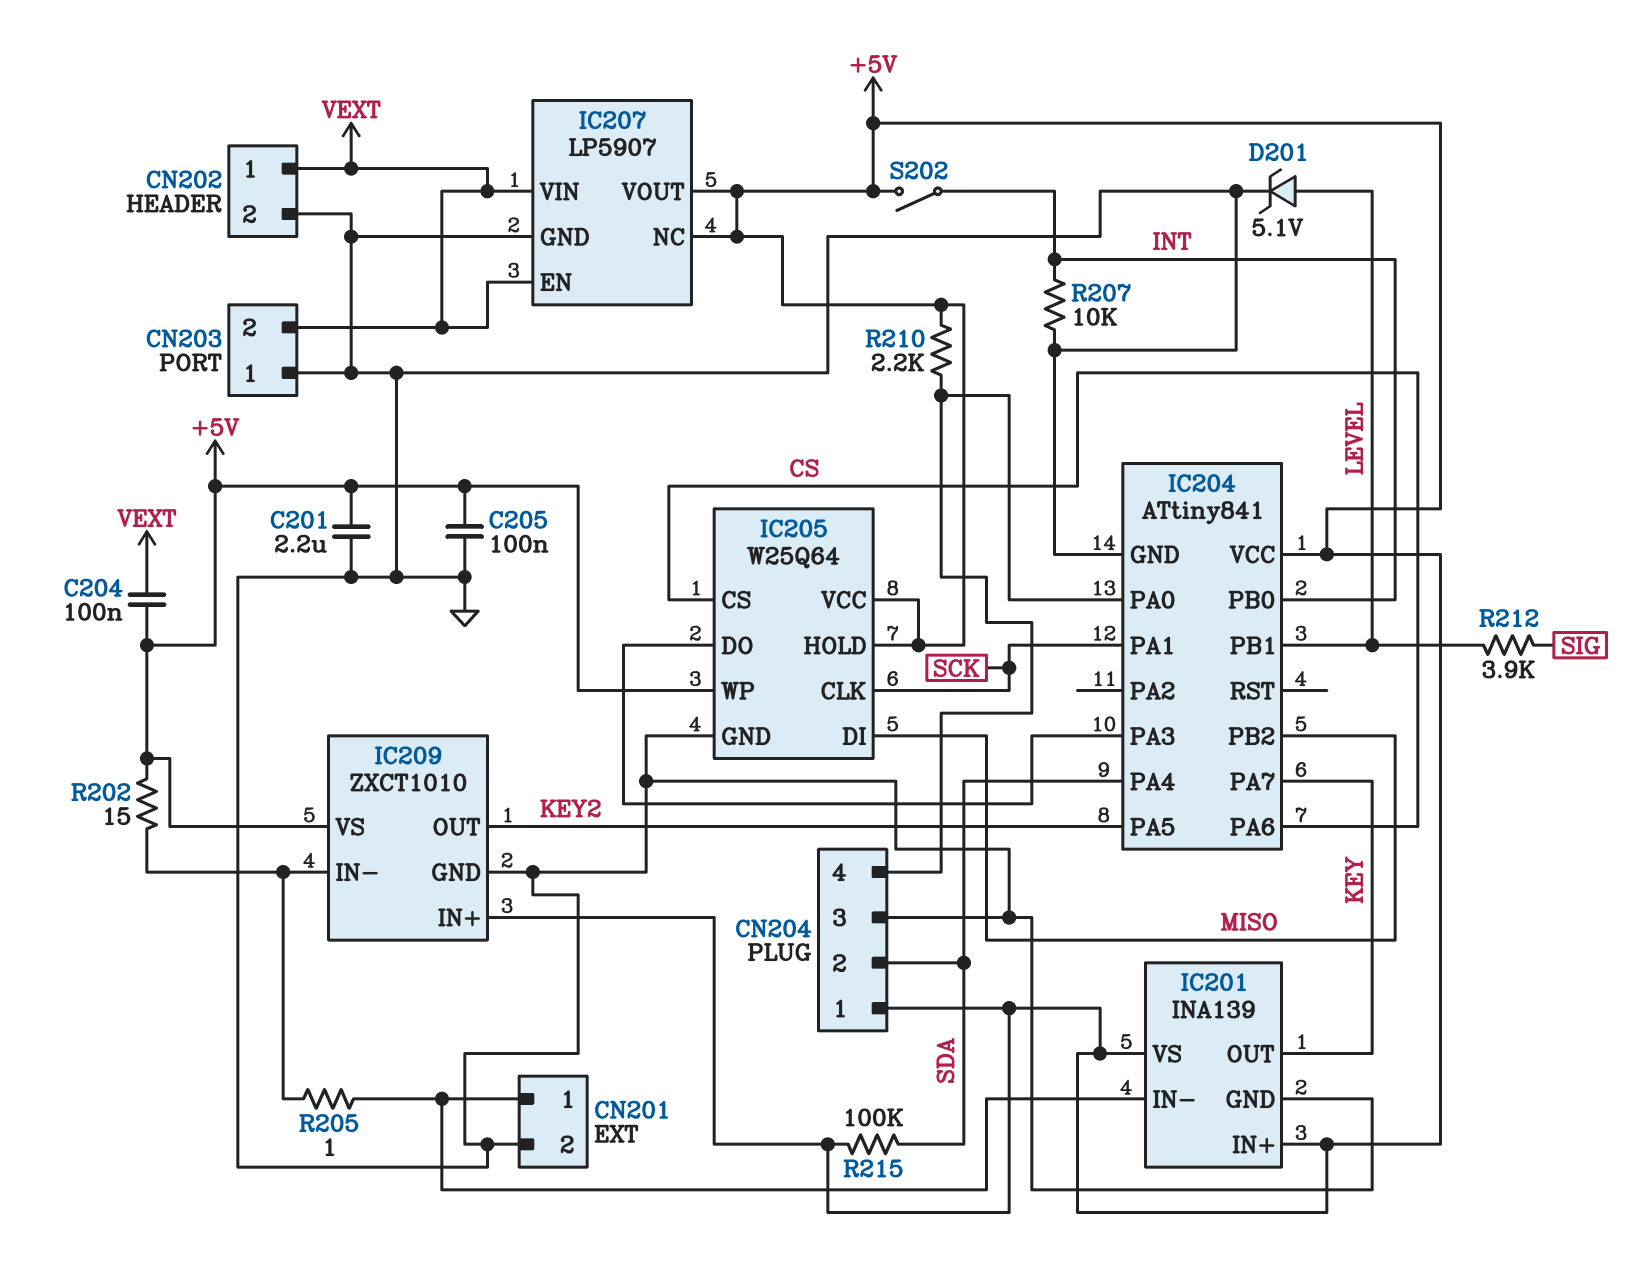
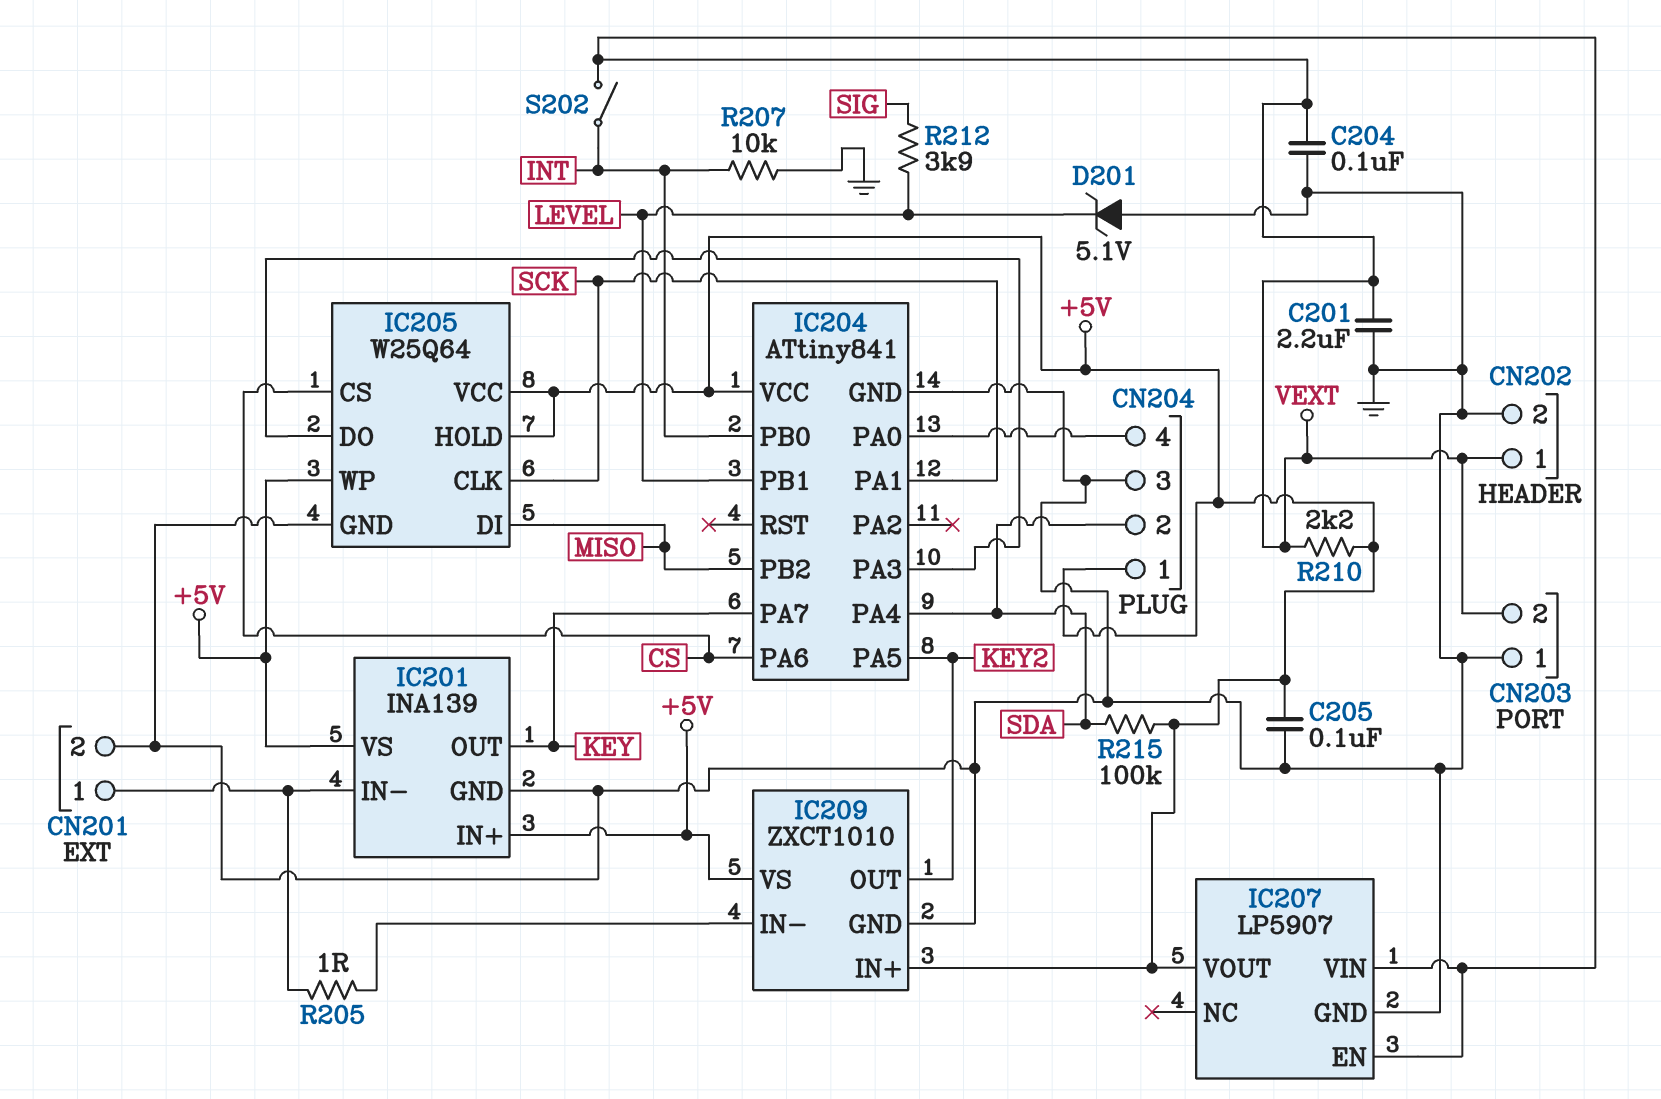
C201: 2.2uF (+5V, GND) -> 2.2uF (GND, VEXT)
C204: 100nF (+5V, VEXT) -> 100nF (GND, VEXT)
D201: zener 5.1V (A LEVEL, K GND) -> zener 5.1V (A GND, K LEVEL)
IC207 pin NC: +5V -> none
R202: 15 (+5V, IC209/IN-) -> none
R210: 2.2k (+5V, CN204/4) -> 2.2k (+5V, VEXT)
S202: switch (+5V, INT) -> switch (INT, VEXT)

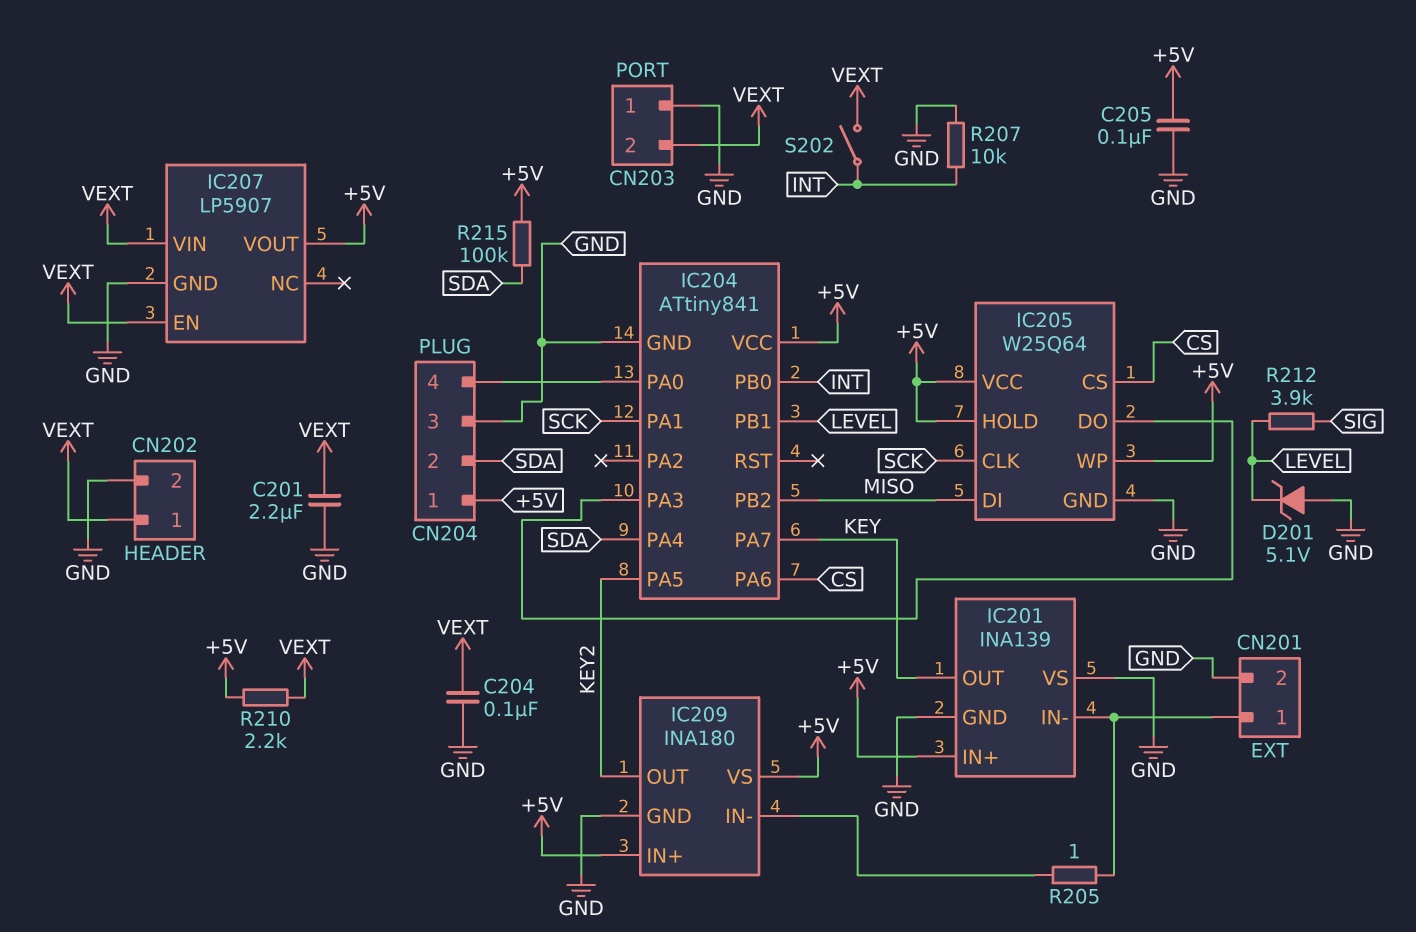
IC201 pin VS: +5V -> GND
IC209: ZXCT1010 -> INA180

